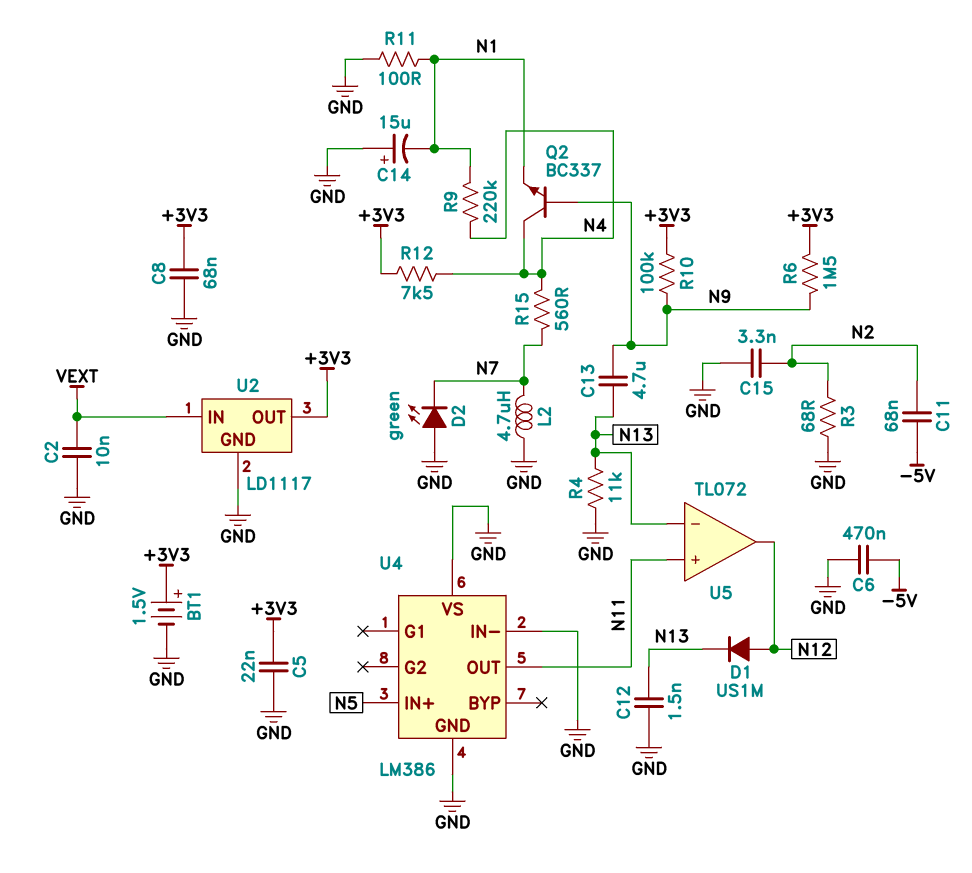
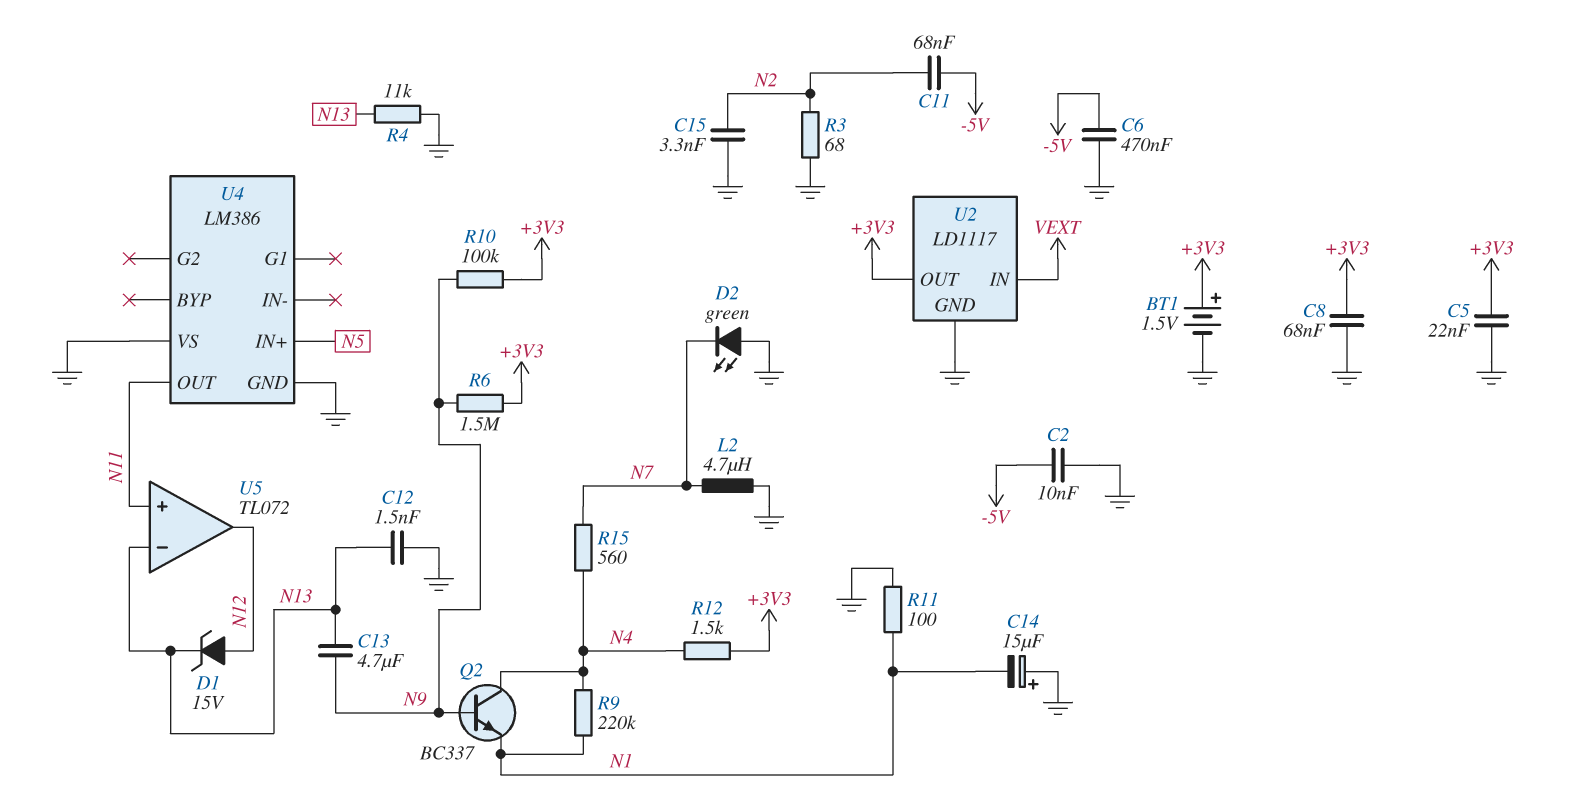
C2: 10nF (GND, VEXT) -> 10nF (-5V, GND)
D1: diode US1M (A N12, K N13) -> zener 15V (A N12, K N13)
R12: 7.5k (+3V3, N4) -> 1.5k (+3V3, N4)
U4 pin IN-: GND -> none

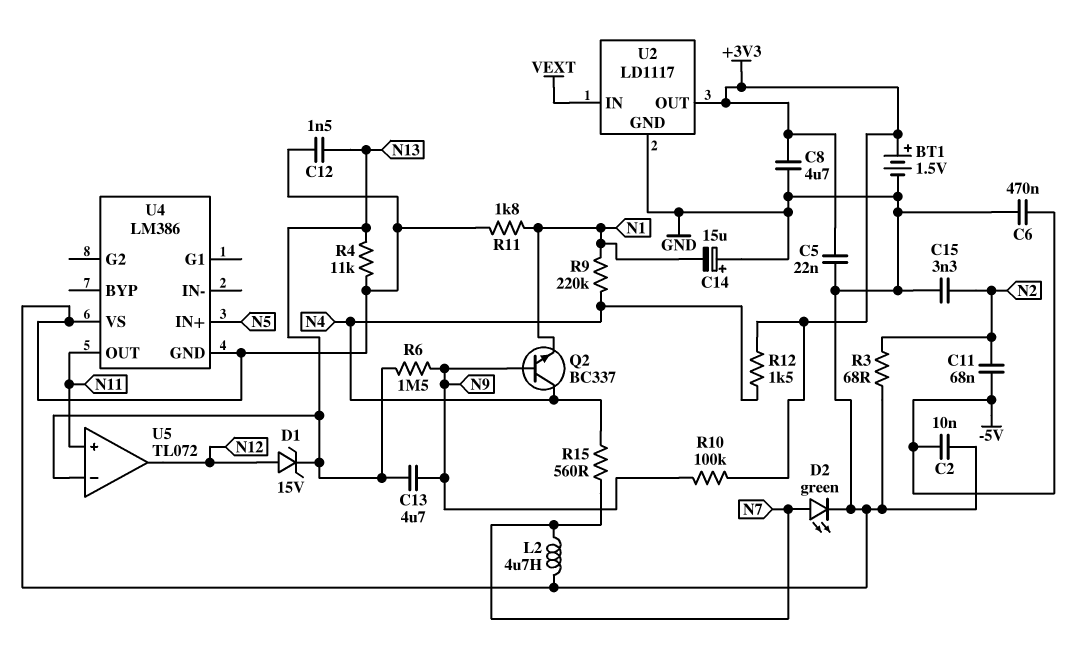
C8: 68nF (+3V3, GND) -> 4.7uF (+3V3, GND)
D2: LED green (A GND, K N7) -> LED green (A N7, K GND)
R6: 1.5M (+3V3, N9) -> 1.5M (N9, N13)
R11: 100 (GND, N1) -> 1.8k (GND, N1)

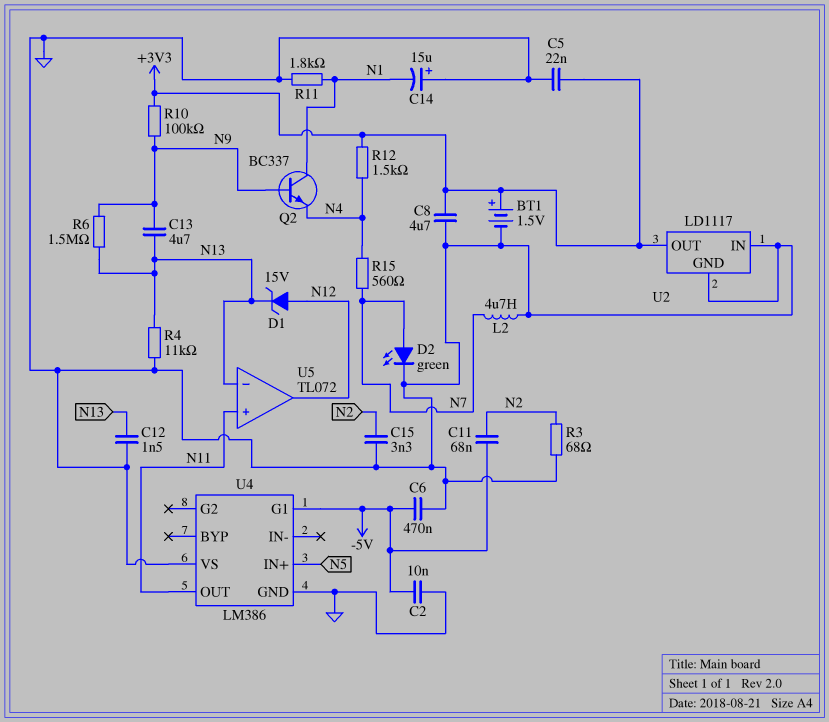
Q2: NPN BC337 (B N9, C N4, E N1) -> NPN BC337 (B N9, C N1, E N4)
R9: 220k (N1, N4) -> none
U2 pin IN: VEXT -> GND
U4 pin G1: none -> -5V

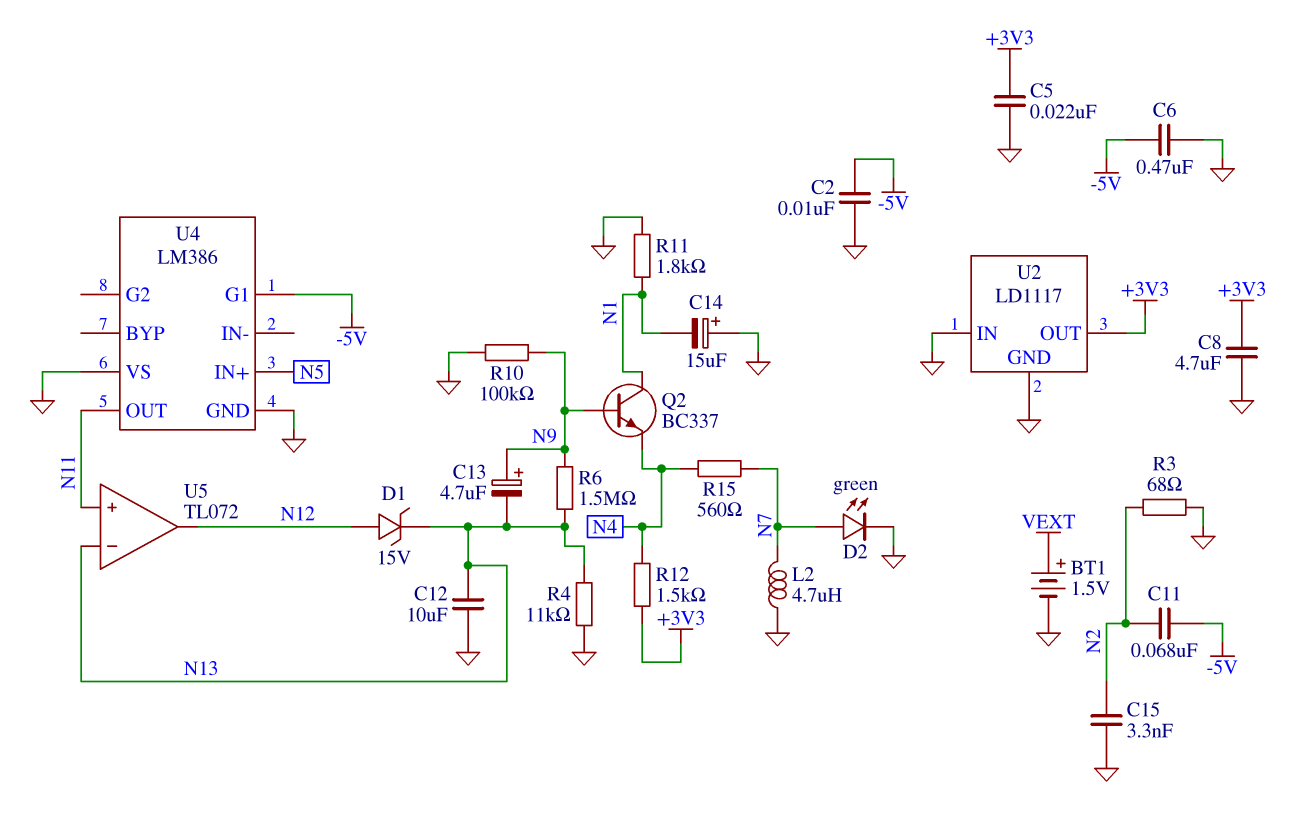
BT1: 1.5V (plus +3V3, minus GND) -> 1.5V (plus VEXT, minus GND)
C12: 1.5nF (GND, N13) -> 10uF (GND, N13)
C13: 4.7uF (N9, N13) -> 4.7uF (plus N9, minus N13)
R10: 100k (+3V3, N9) -> 100k (GND, N9)

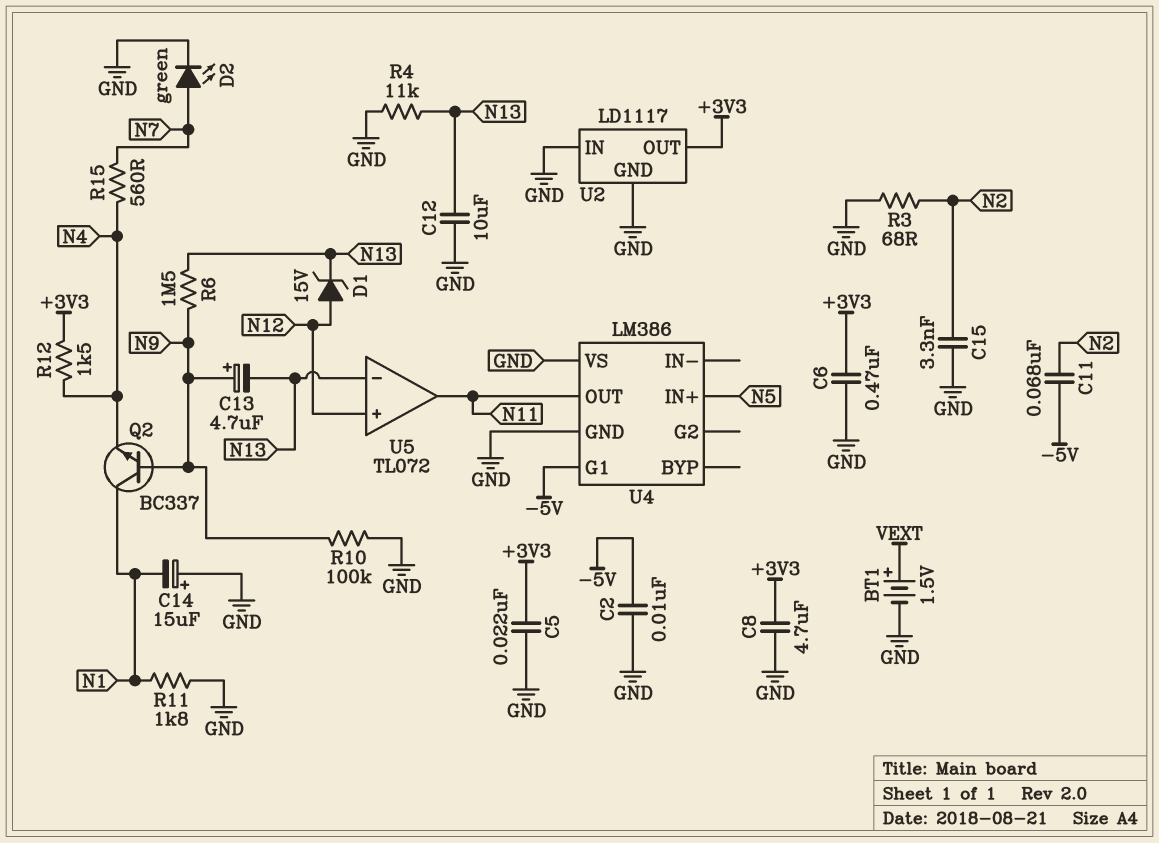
C6: 470nF (-5V, GND) -> 470nF (+3V3, GND)
L2: 4.7uH (GND, N7) -> none
U5 pin in+: N11 -> N12
U5 pin out: N12 -> N11

